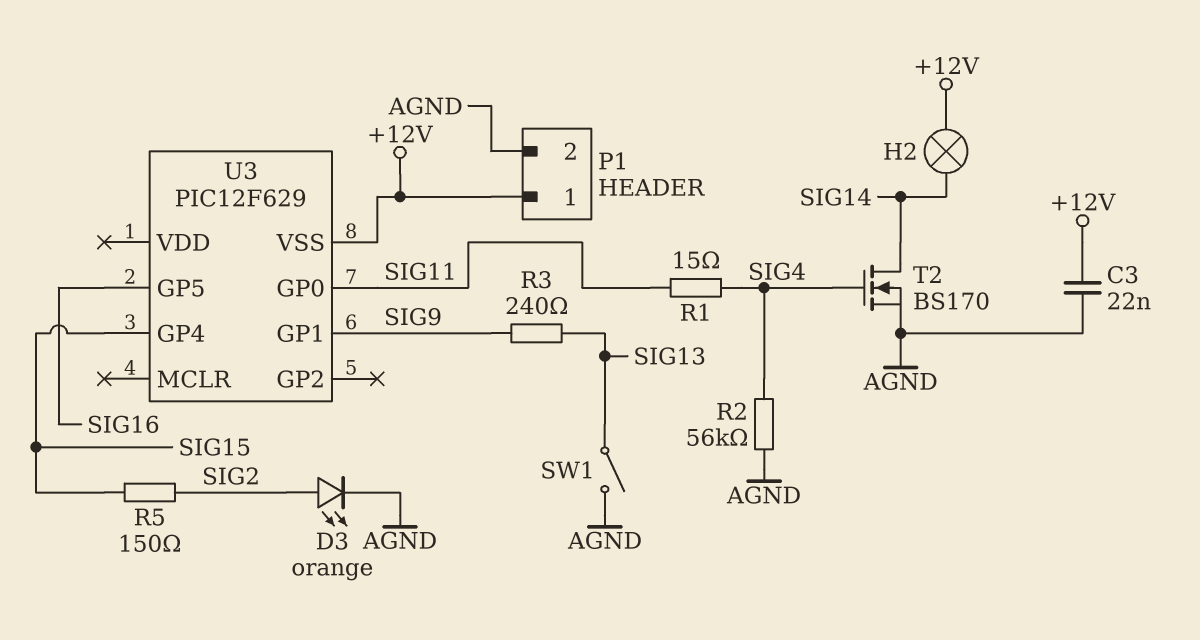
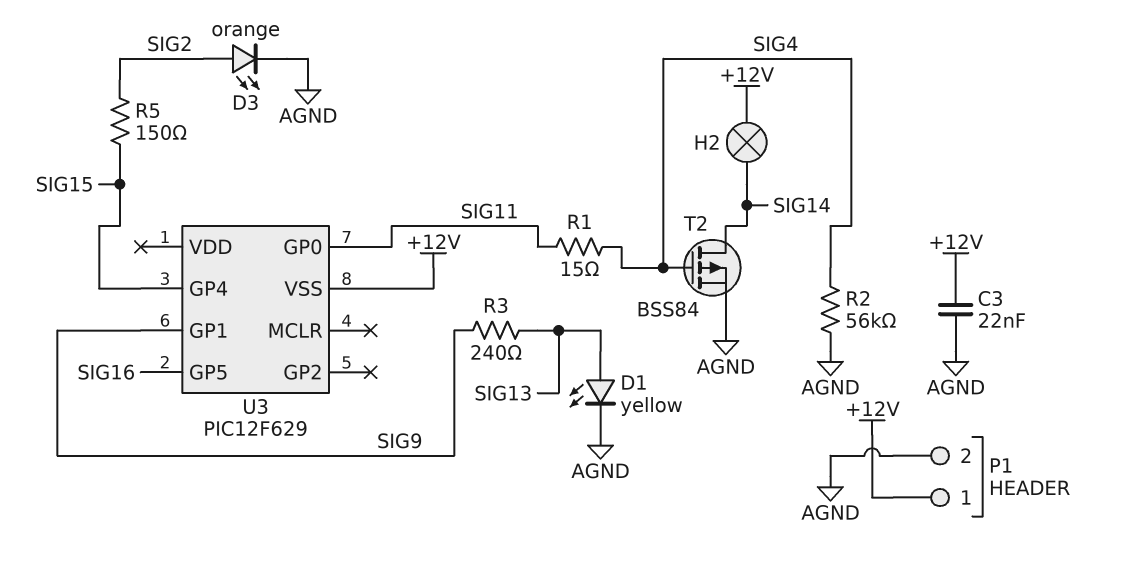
D1: none -> LED yellow (A SIG13, K AGND)
SW1: switch (AGND, SIG13) -> none
T2: NMOS BS170 (G SIG4, D SIG14, S AGND) -> PMOS BSS84 (G SIG4, D SIG14, S AGND)

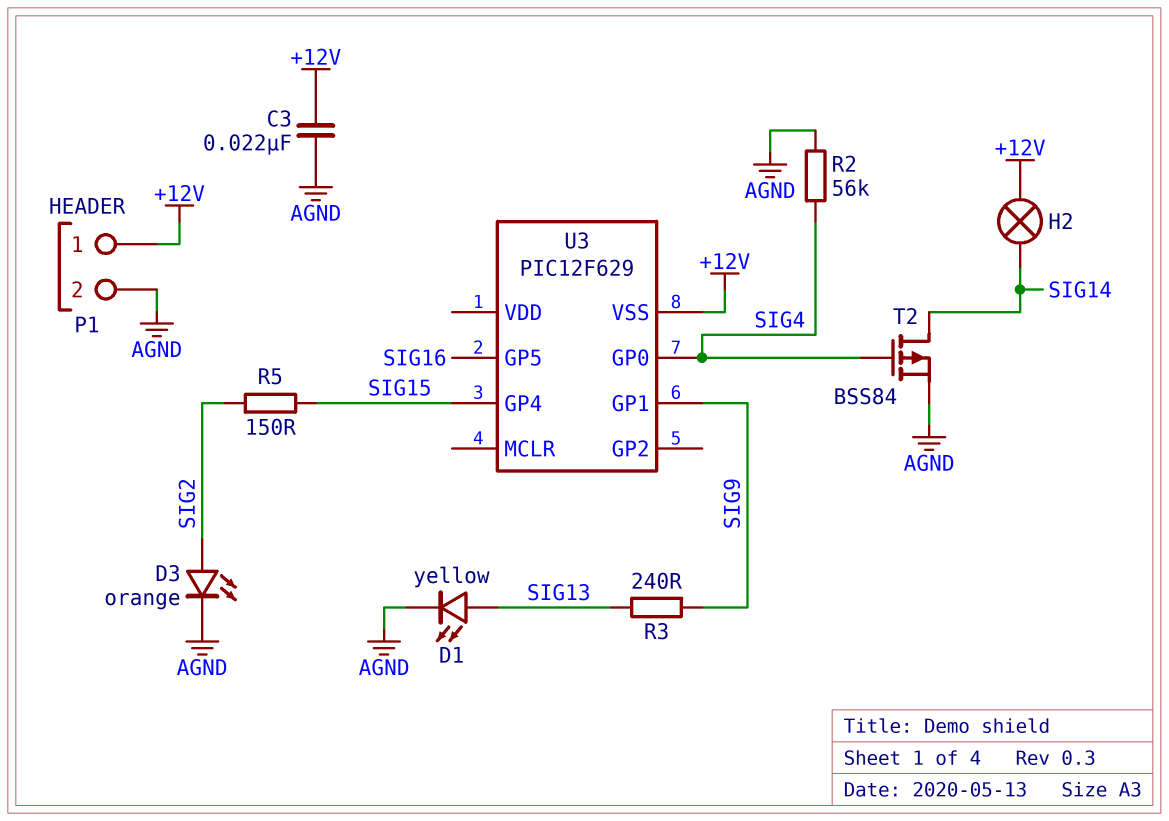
R1: 15 (SIG4, SIG11) -> none
U3 pin GP0: SIG11 -> SIG4

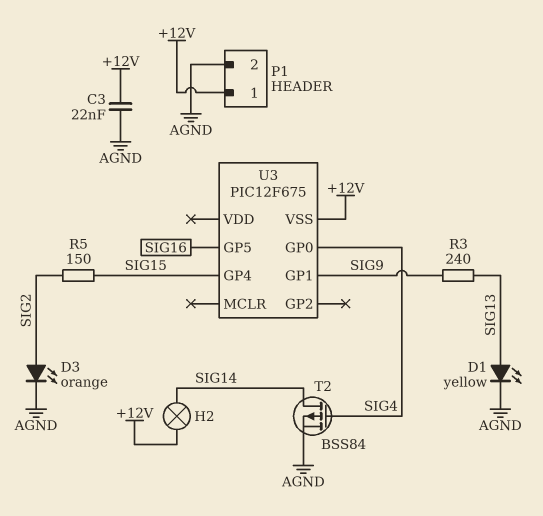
R2: 56k (AGND, SIG4) -> none
U3: PIC12F629 -> PIC12F675

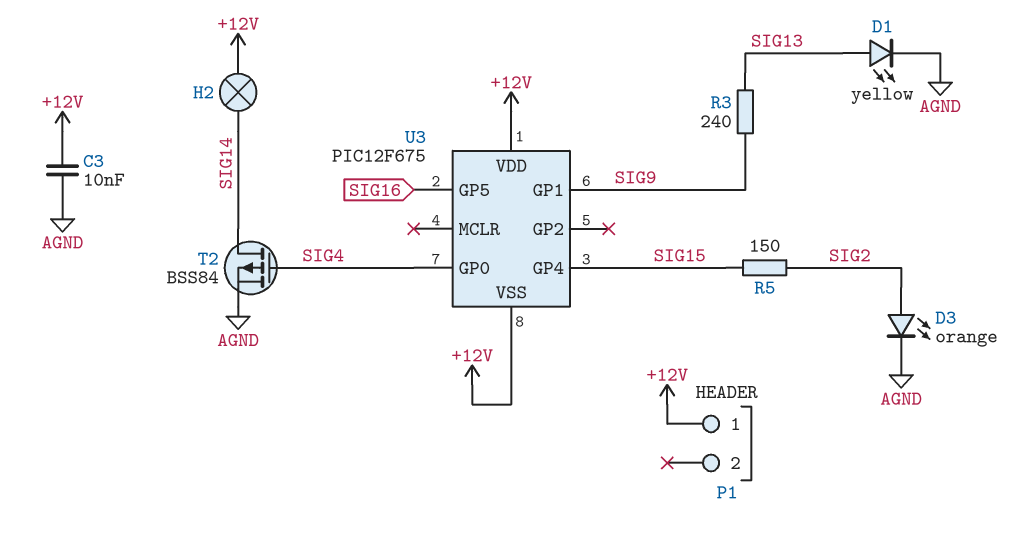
C3: 22nF (+12V, AGND) -> 10nF (+12V, AGND)
P1 pin 2: AGND -> none
U3 pin VDD: none -> +12V

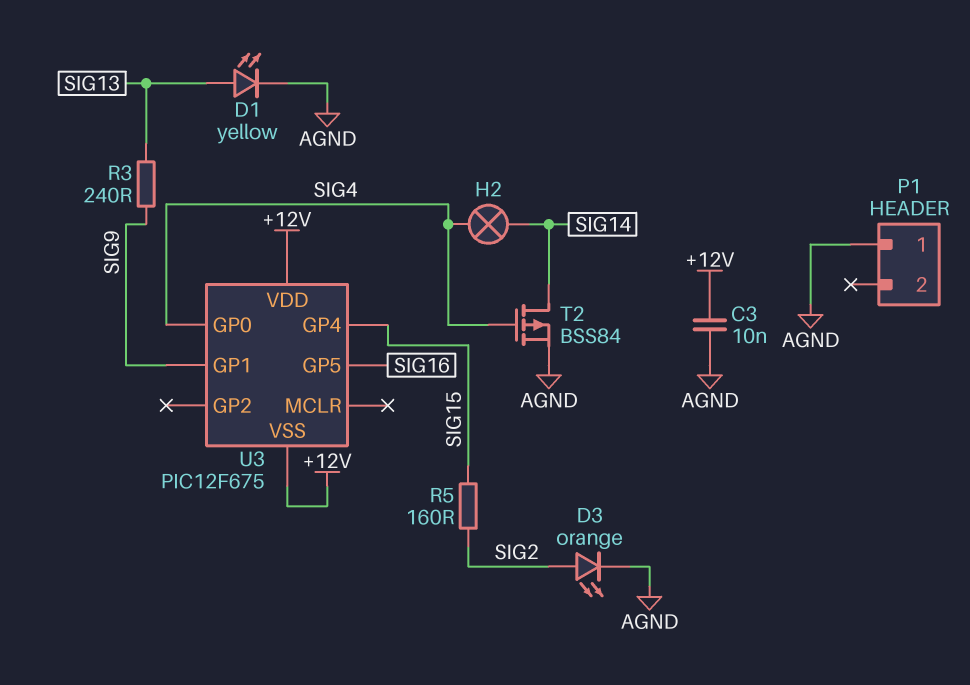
H2: lamp (+12V, SIG14) -> lamp (SIG4, SIG14)
P1 pin 1: +12V -> AGND
R5: 150 (SIG2, SIG15) -> 160 (SIG2, SIG15)

